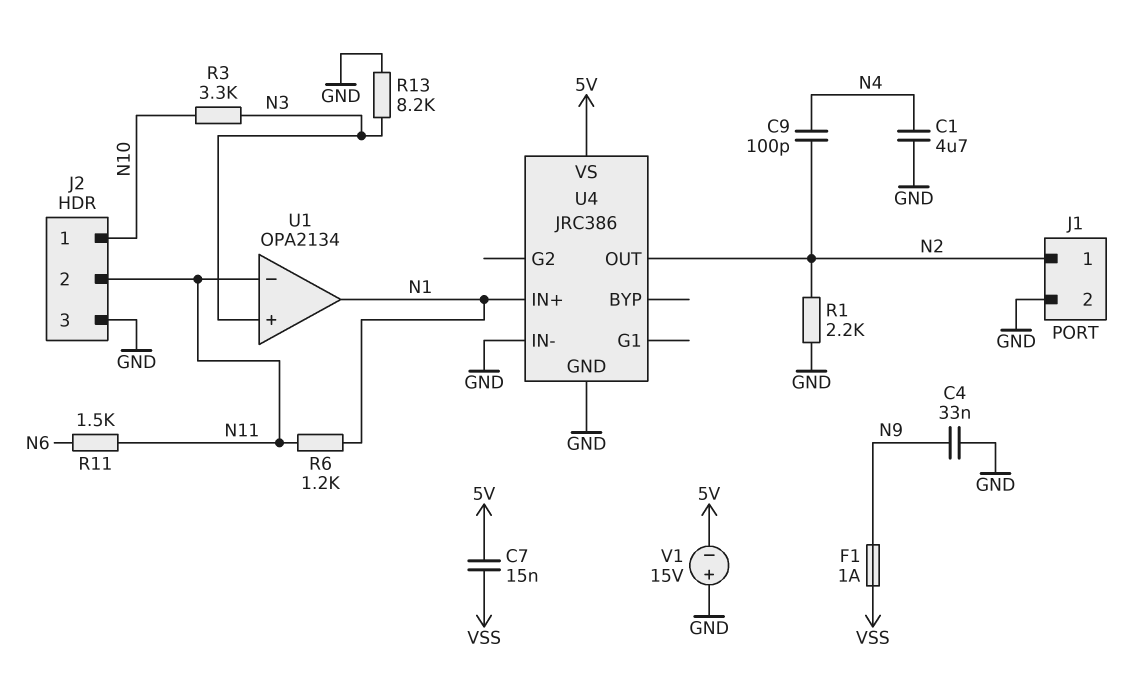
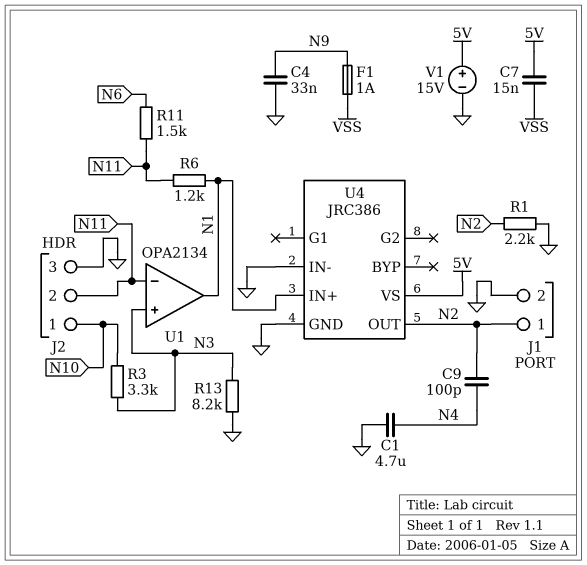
V1: 15V (plus GND, minus 5V) -> 15V (plus 5V, minus GND)

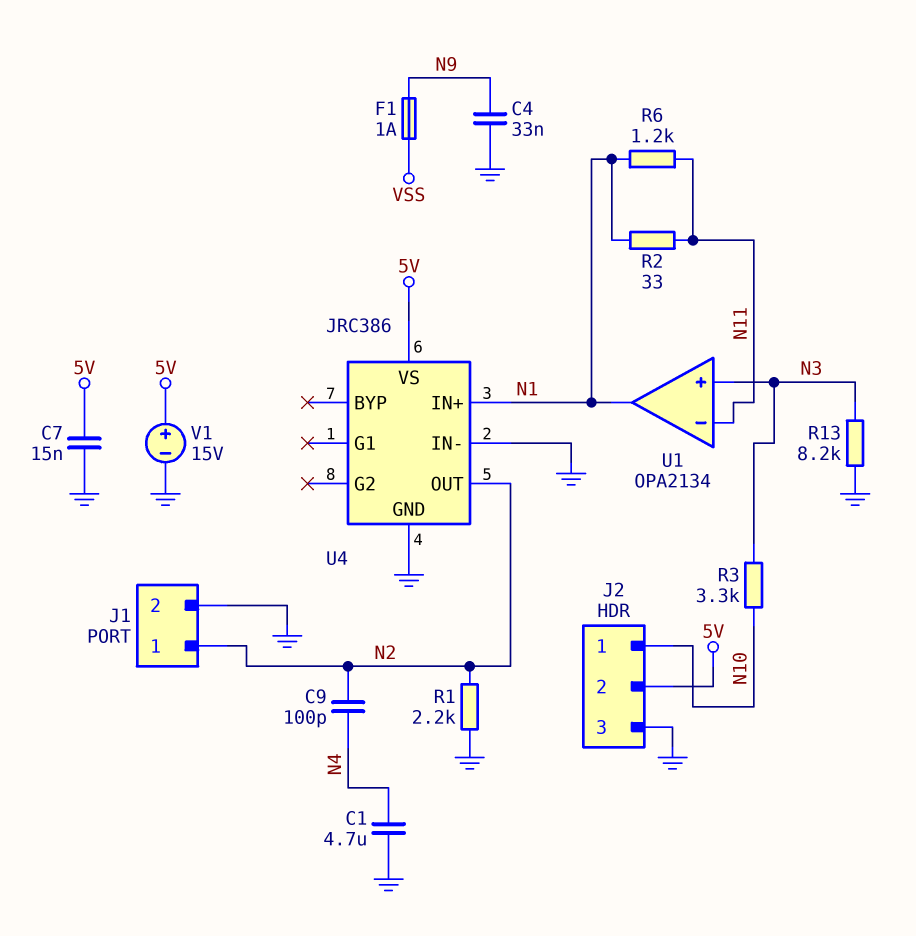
C7: 15nF (5V, VSS) -> 15nF (5V, GND)
J2 pin 2: N11 -> 5V
R2: none -> 33 (N1, N11)
R11: 1.5k (N6, N11) -> none

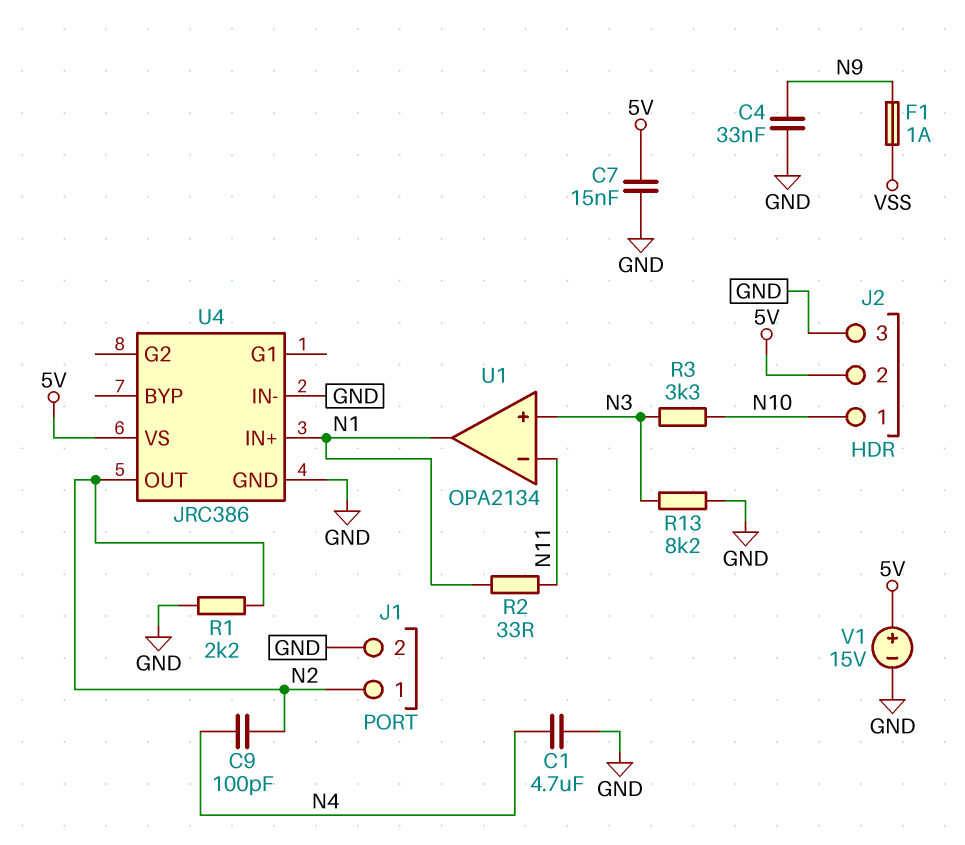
R6: 1.2k (N1, N11) -> none

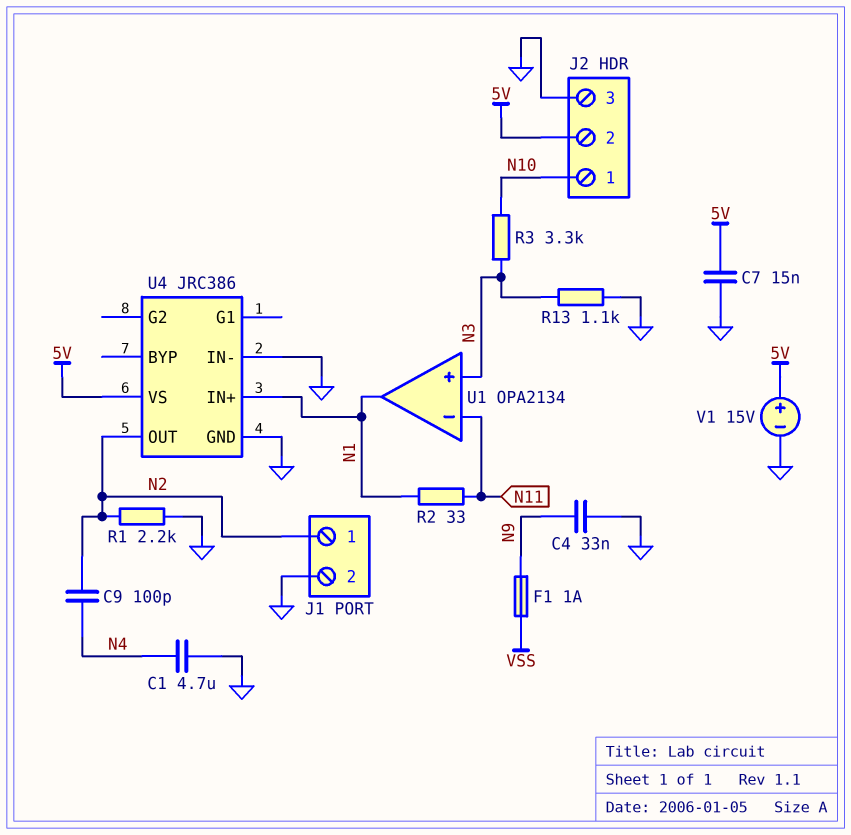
R13: 8.2k (GND, N3) -> 1.1k (GND, N3)

